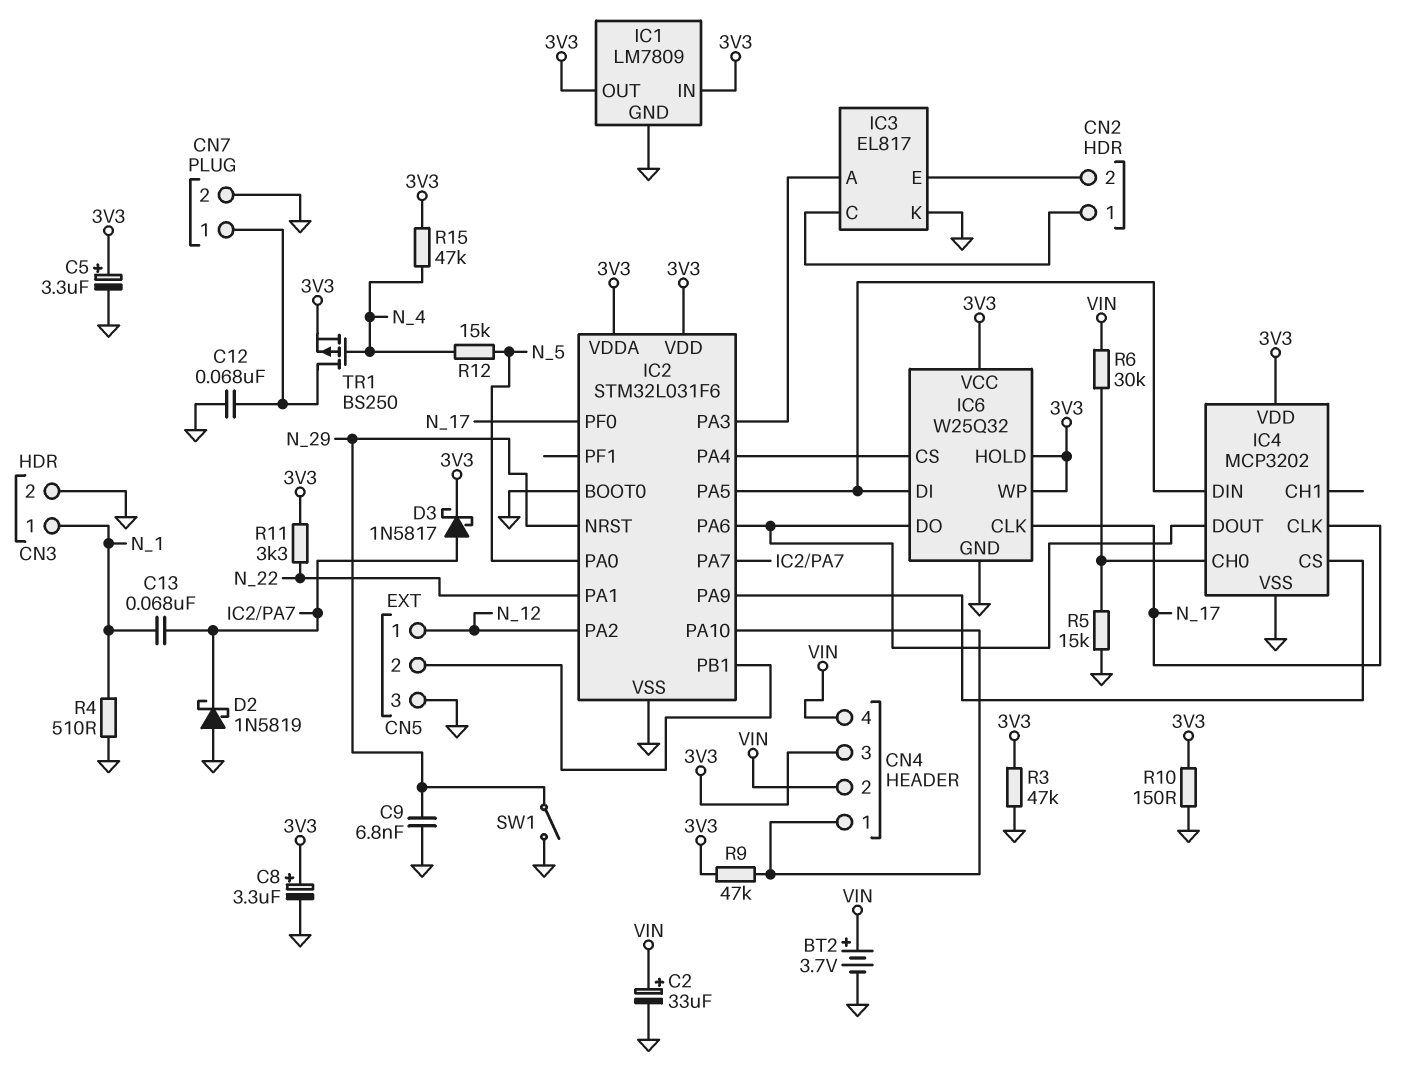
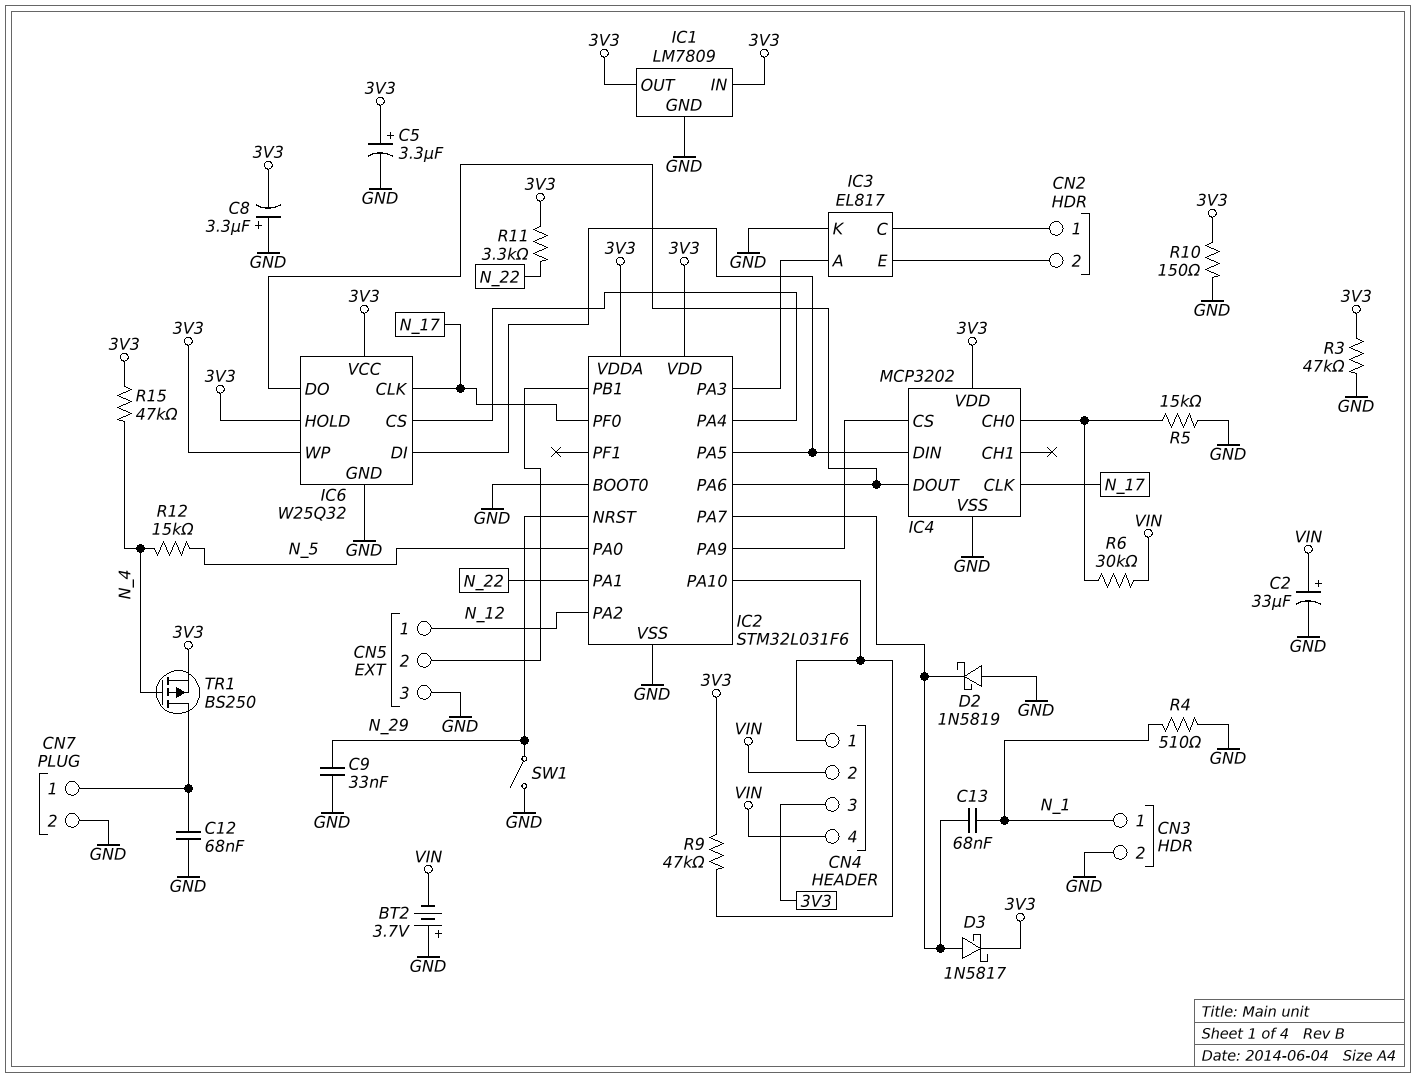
BT2: 3.7V (plus VIN, minus GND) -> 3.7V (plus GND, minus VIN)
C8: 3.3uF (plus 3V3, minus GND) -> 3.3uF (plus GND, minus 3V3)
C9: 6.8nF (GND, N_29) -> 33nF (GND, N_29)

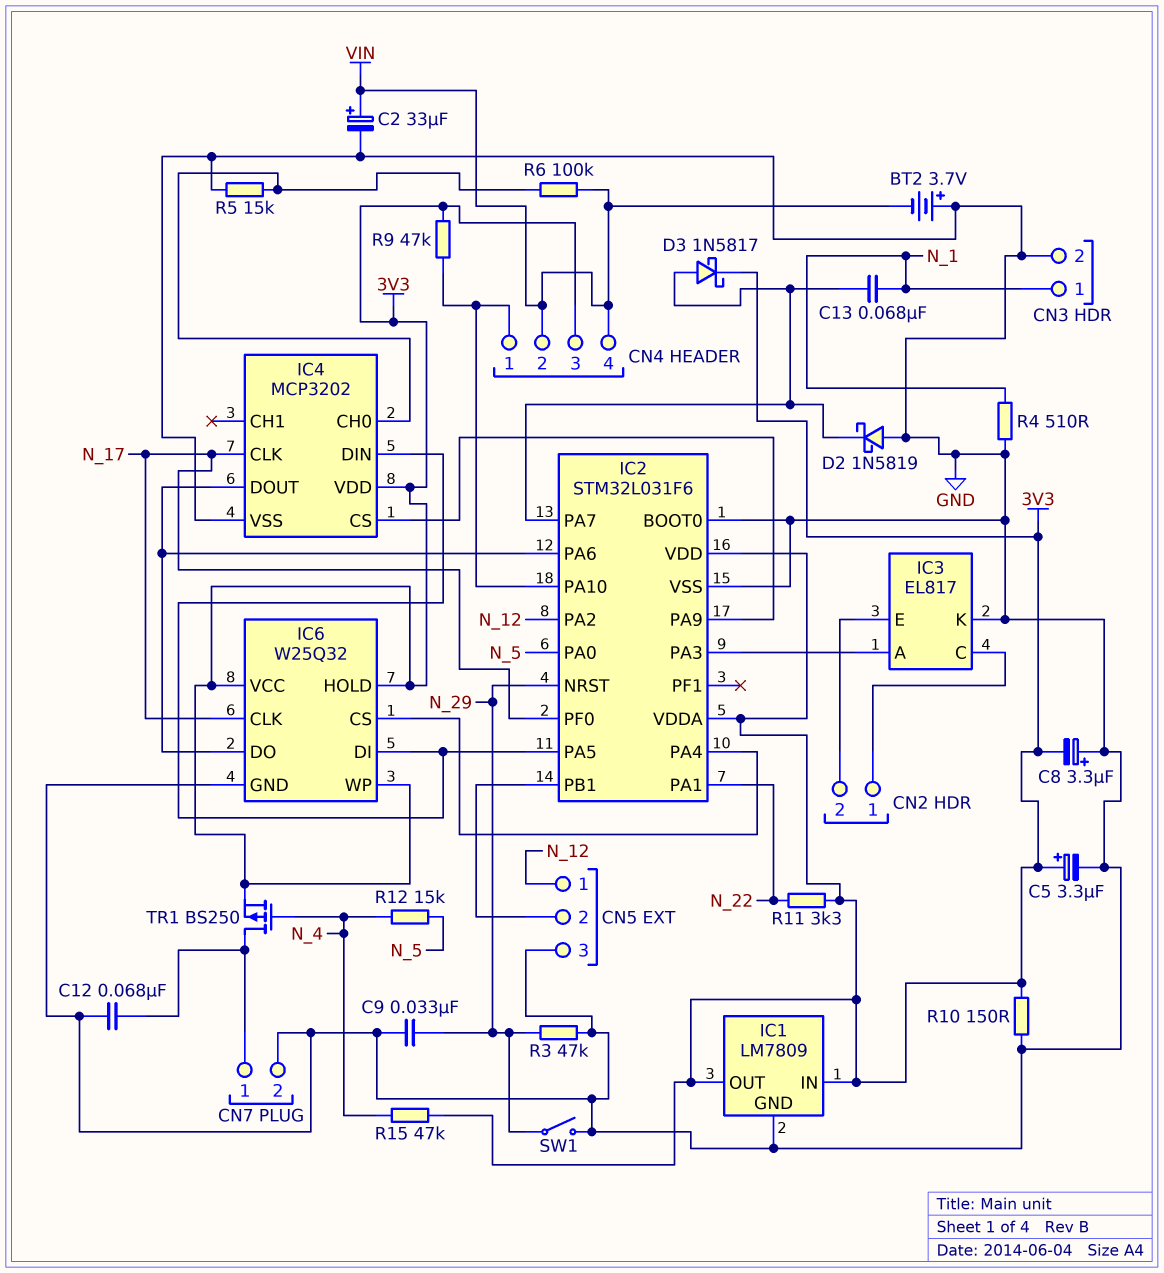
R3: 47k (3V3, GND) -> 47k (GND, N_29)
R6: 30k (IC4/CH0, VIN) -> 100k (IC4/CH0, VIN)

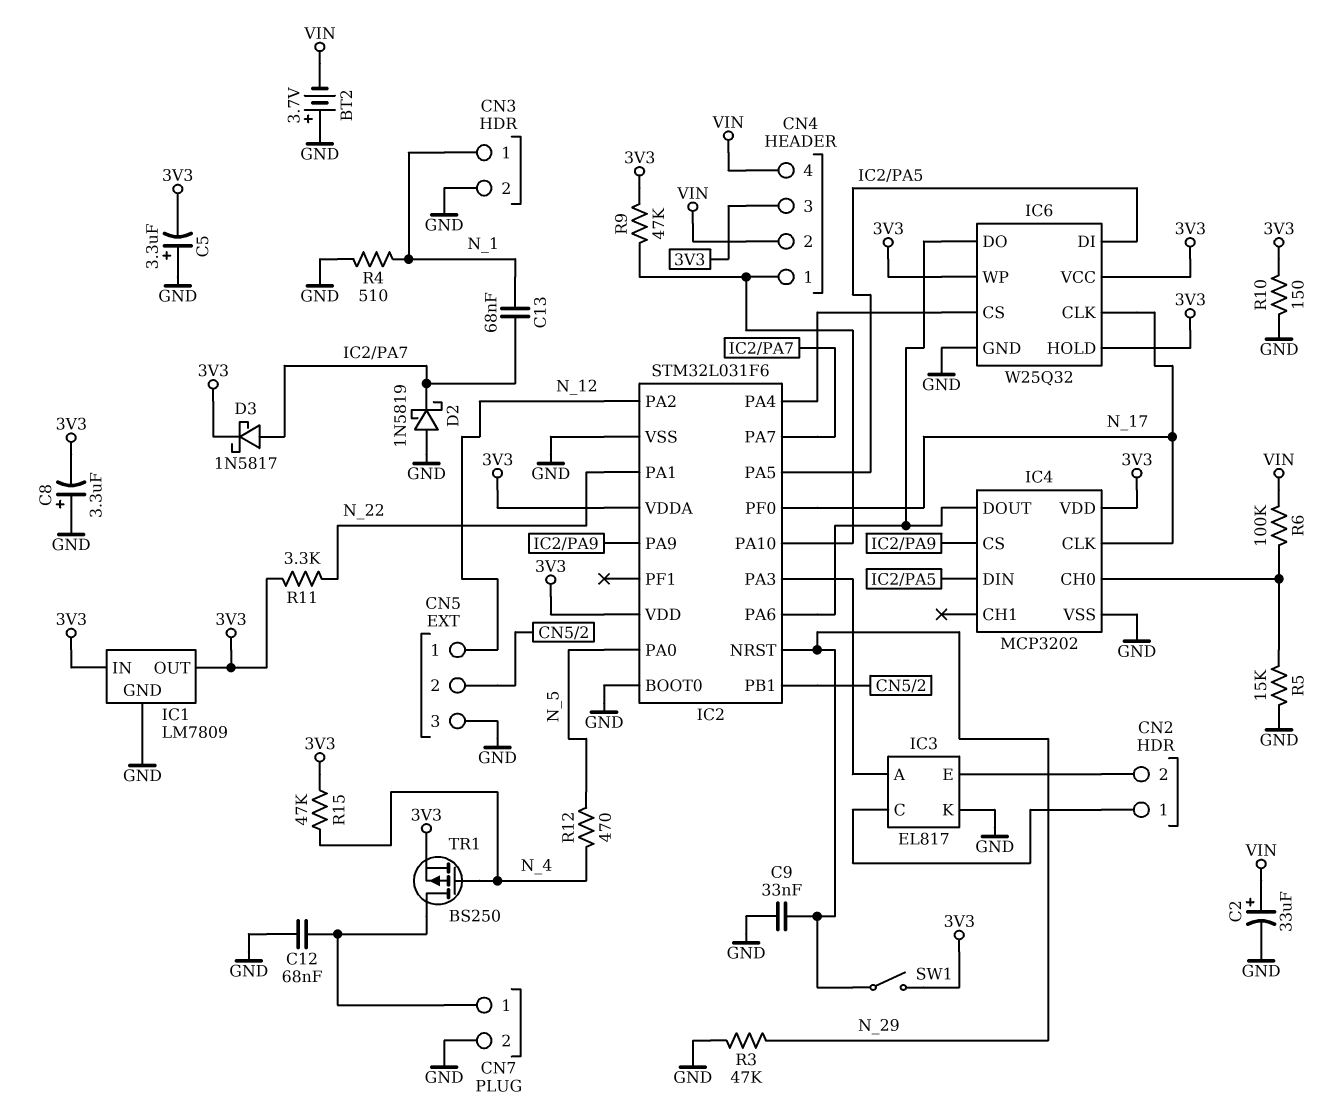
C5: 3.3uF (plus 3V3, minus GND) -> 3.3uF (plus GND, minus 3V3)
R12: 15k (N_4, N_5) -> 470 (N_4, N_5)
SW1: switch (GND, N_29) -> switch (3V3, N_29)

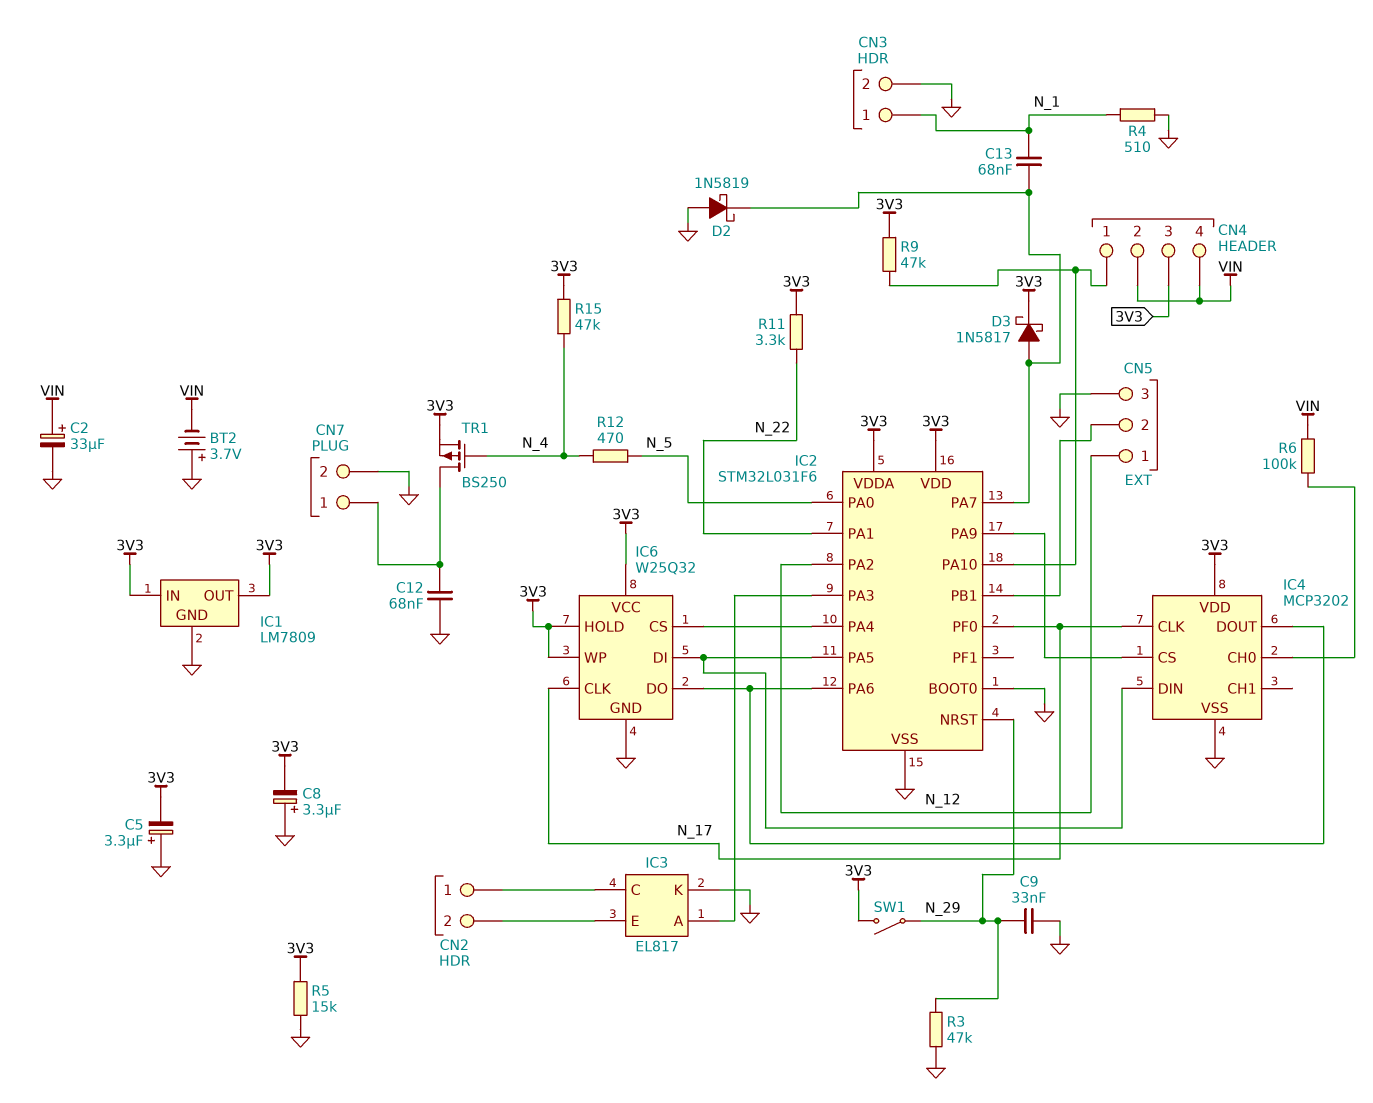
R5: 15k (GND, IC4/CH0) -> 15k (3V3, GND)
R10: 150 (3V3, GND) -> none

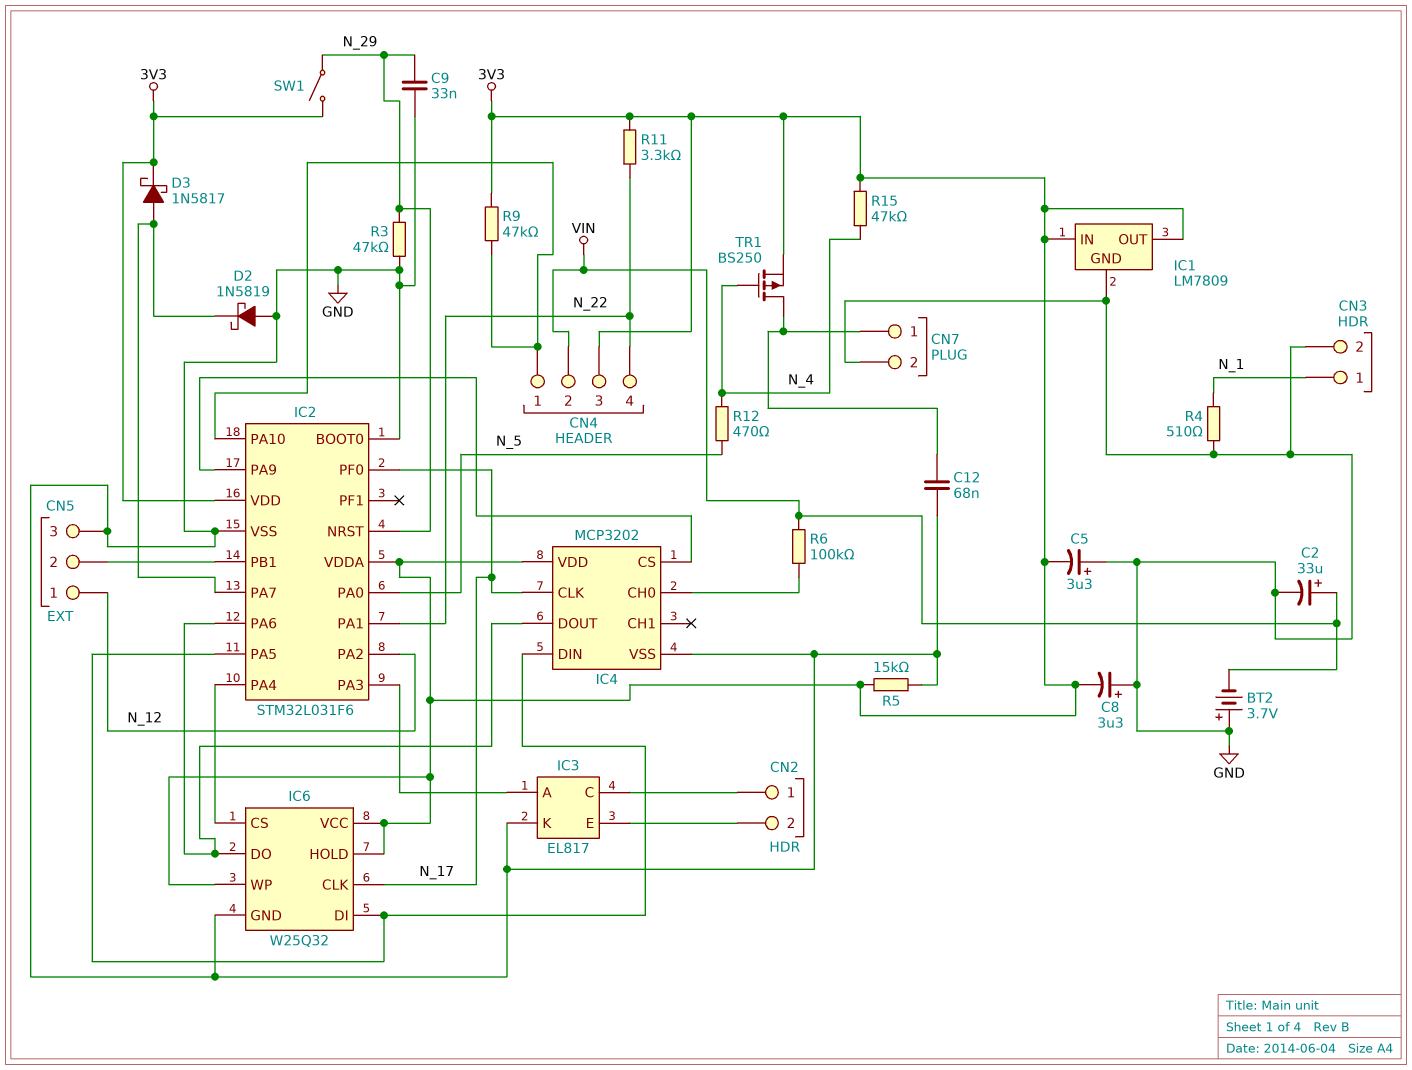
C13: 68nF (IC2/PA7, N_1) -> none
CN4 pin 4: VIN -> N_22

